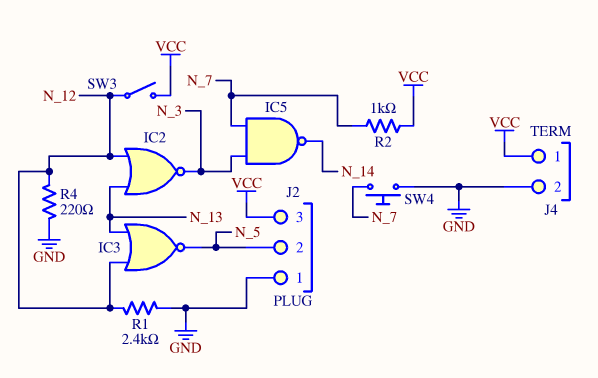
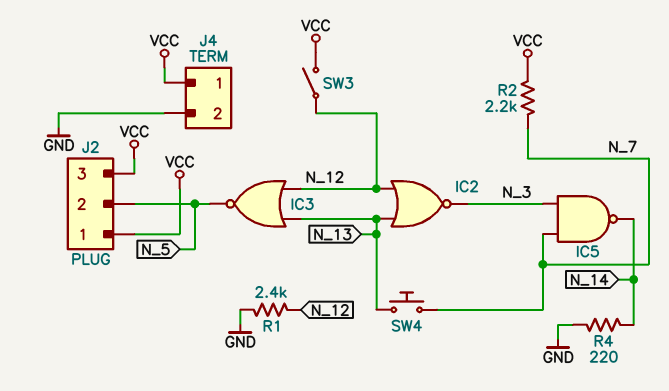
J2 pin 1: GND -> VCC
R2: 1k (N_7, VCC) -> 2.2k (N_7, VCC)
R4: 220 (GND, N_12) -> 220 (GND, N_14)
SW4: button (GND, N_7) -> button (N_7, N_13)

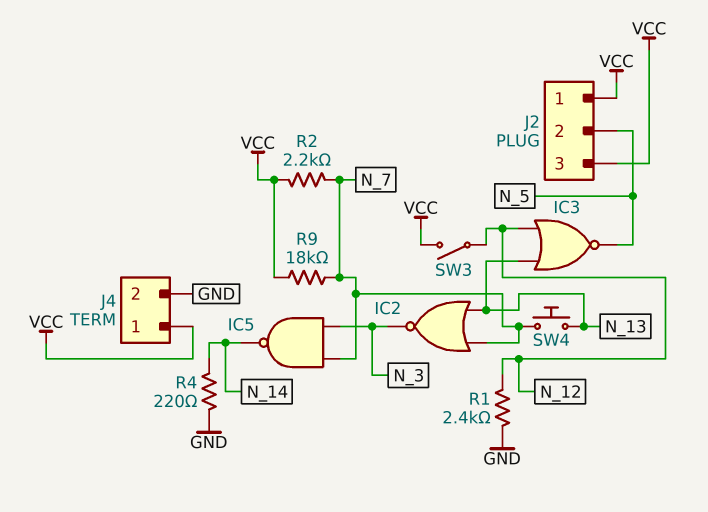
IC2: NOR (in N_12, in N_13, out N_3) -> NOR (in N_7, in N_13, out N_3)
R9: none -> 18k (N_7, VCC)

